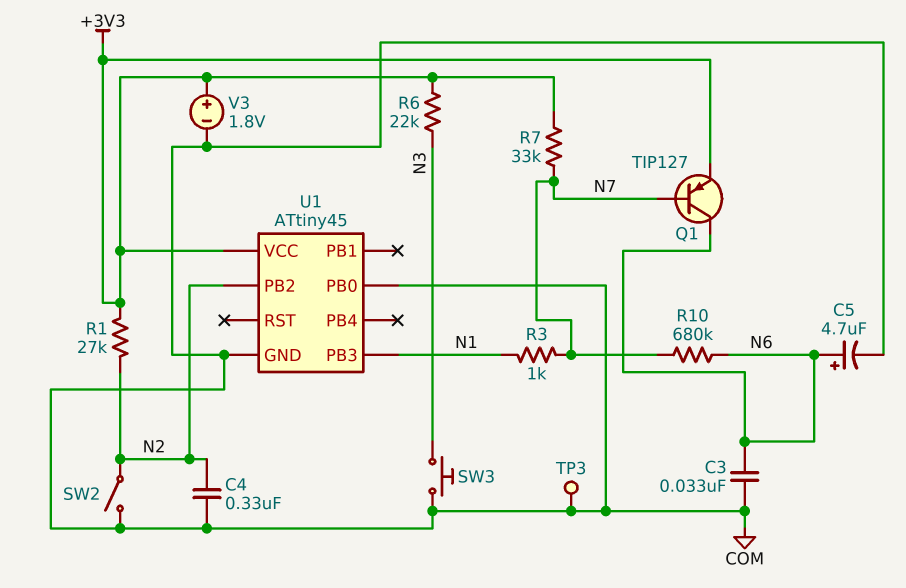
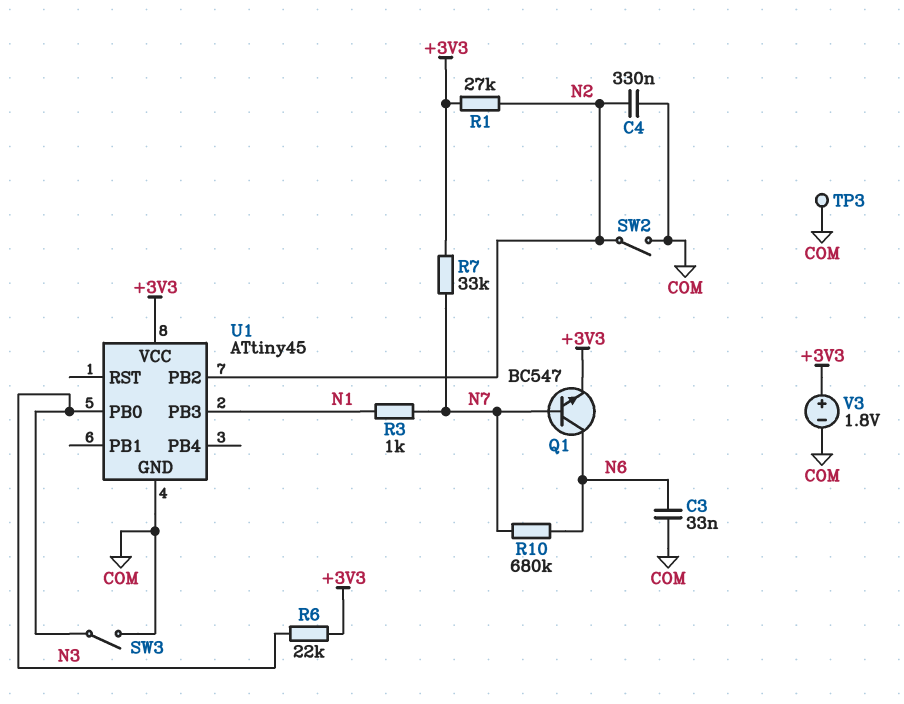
C5: 4.7uF (plus N6, minus COM) -> none
Q1: PNP TIP127 (B N7, C N6, E +3V3) -> NPN BC547 (B N7, C N6, E +3V3)
SW3: button (COM, N3) -> switch (COM, N3)
U1 pin PB0: COM -> N3

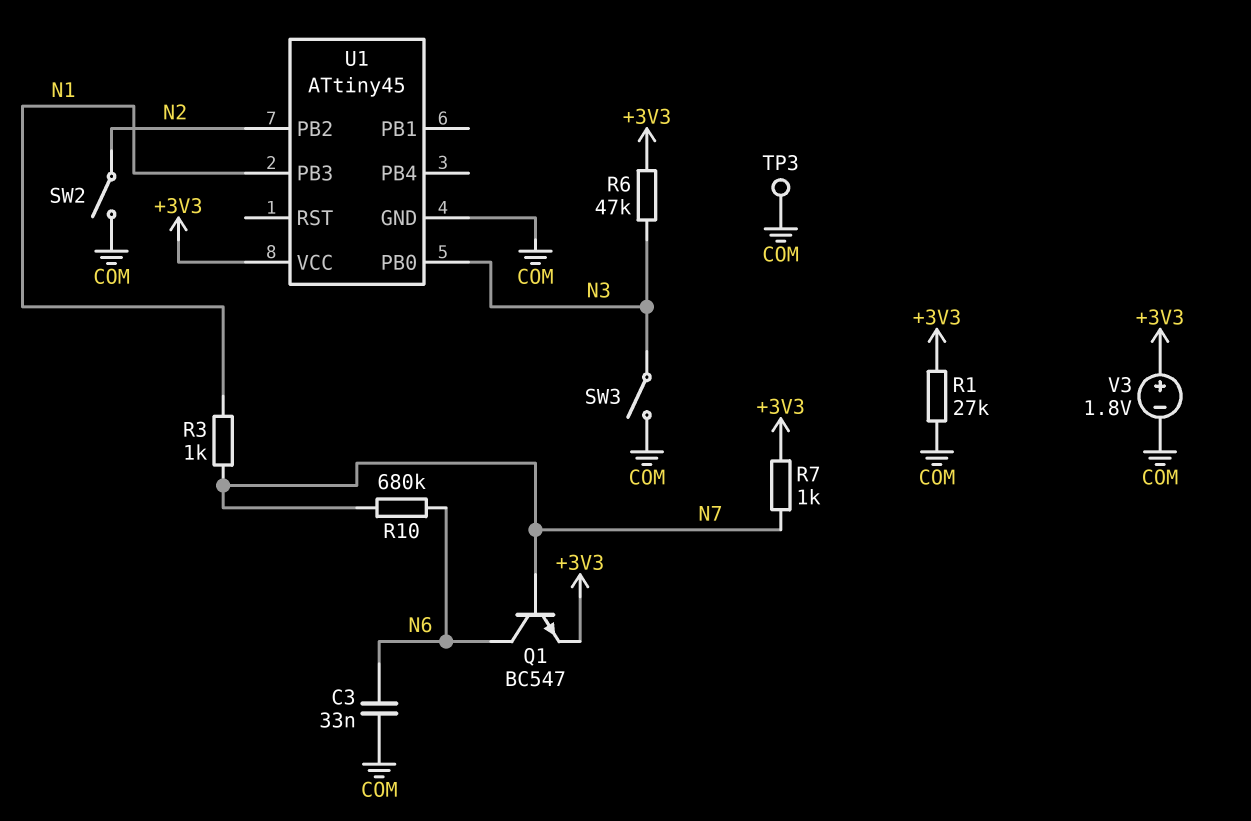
C4: 330nF (COM, N2) -> none
R1: 27k (+3V3, N2) -> 27k (+3V3, COM)
R6: 22k (+3V3, N3) -> 47k (+3V3, N3)
R7: 33k (+3V3, N7) -> 1k (+3V3, N7)

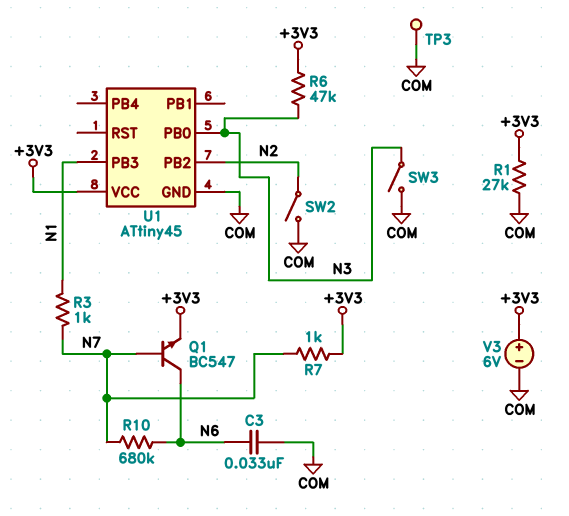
V3: 1.8V (plus +3V3, minus COM) -> 6V (plus +3V3, minus COM)

